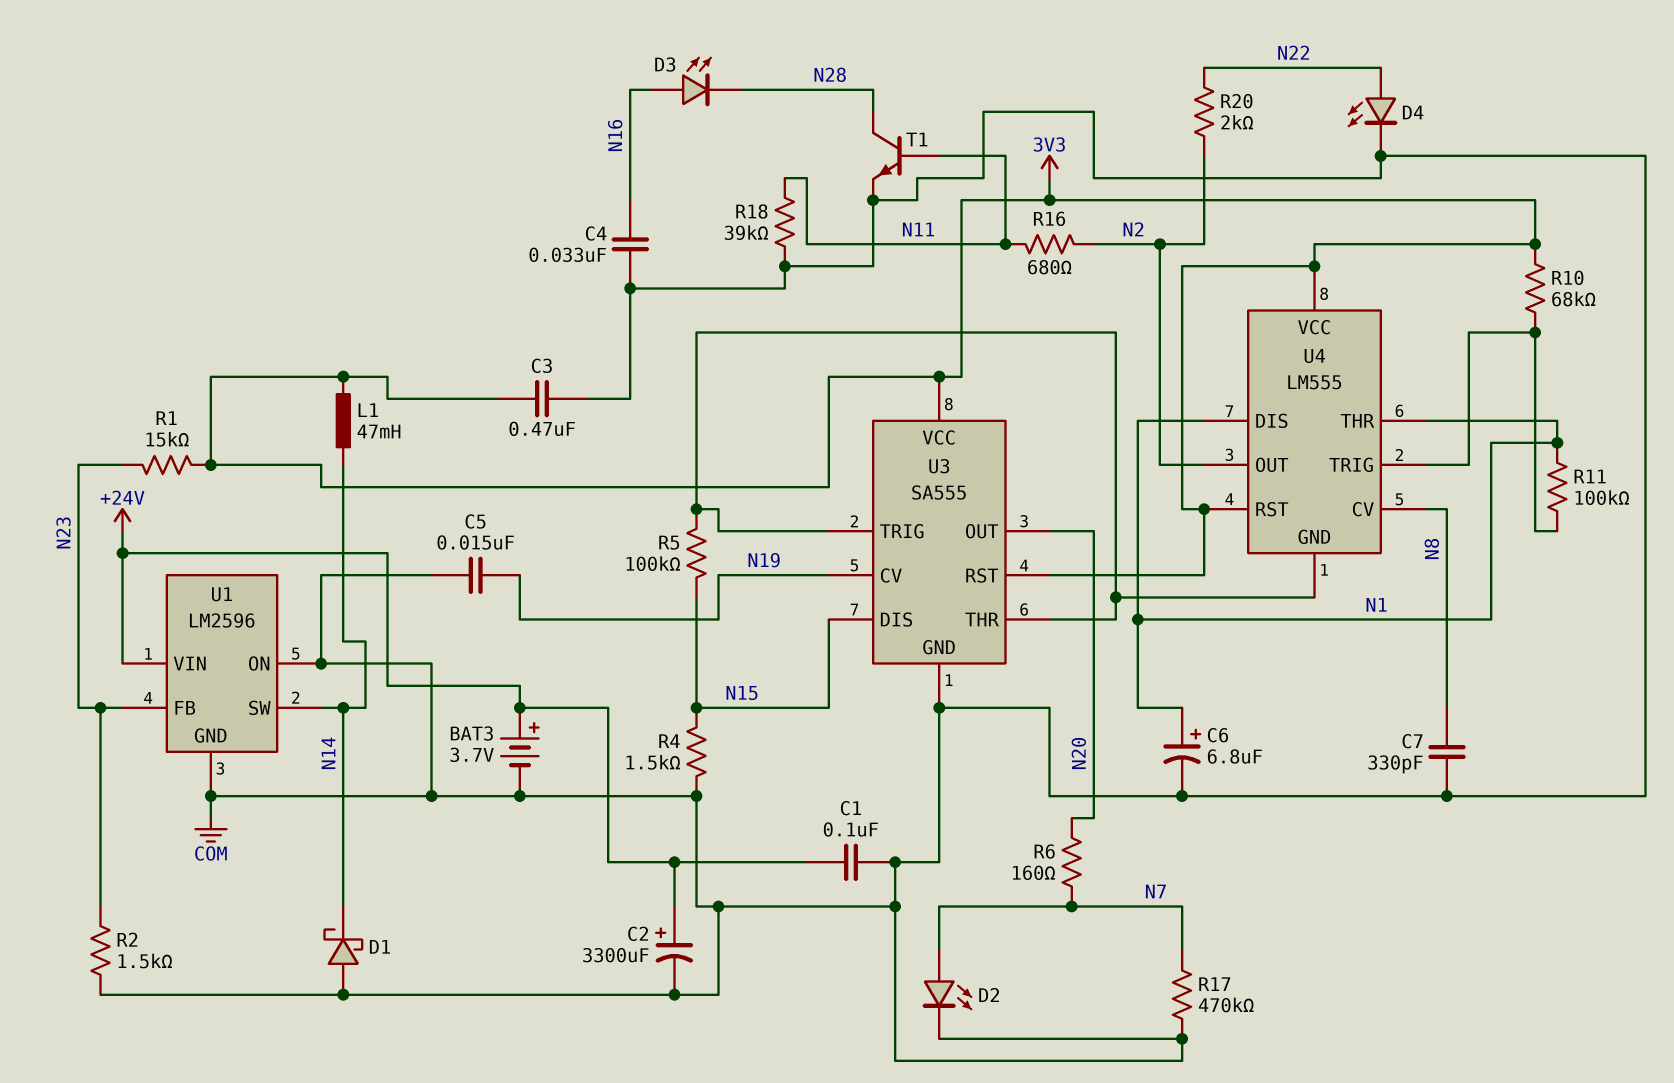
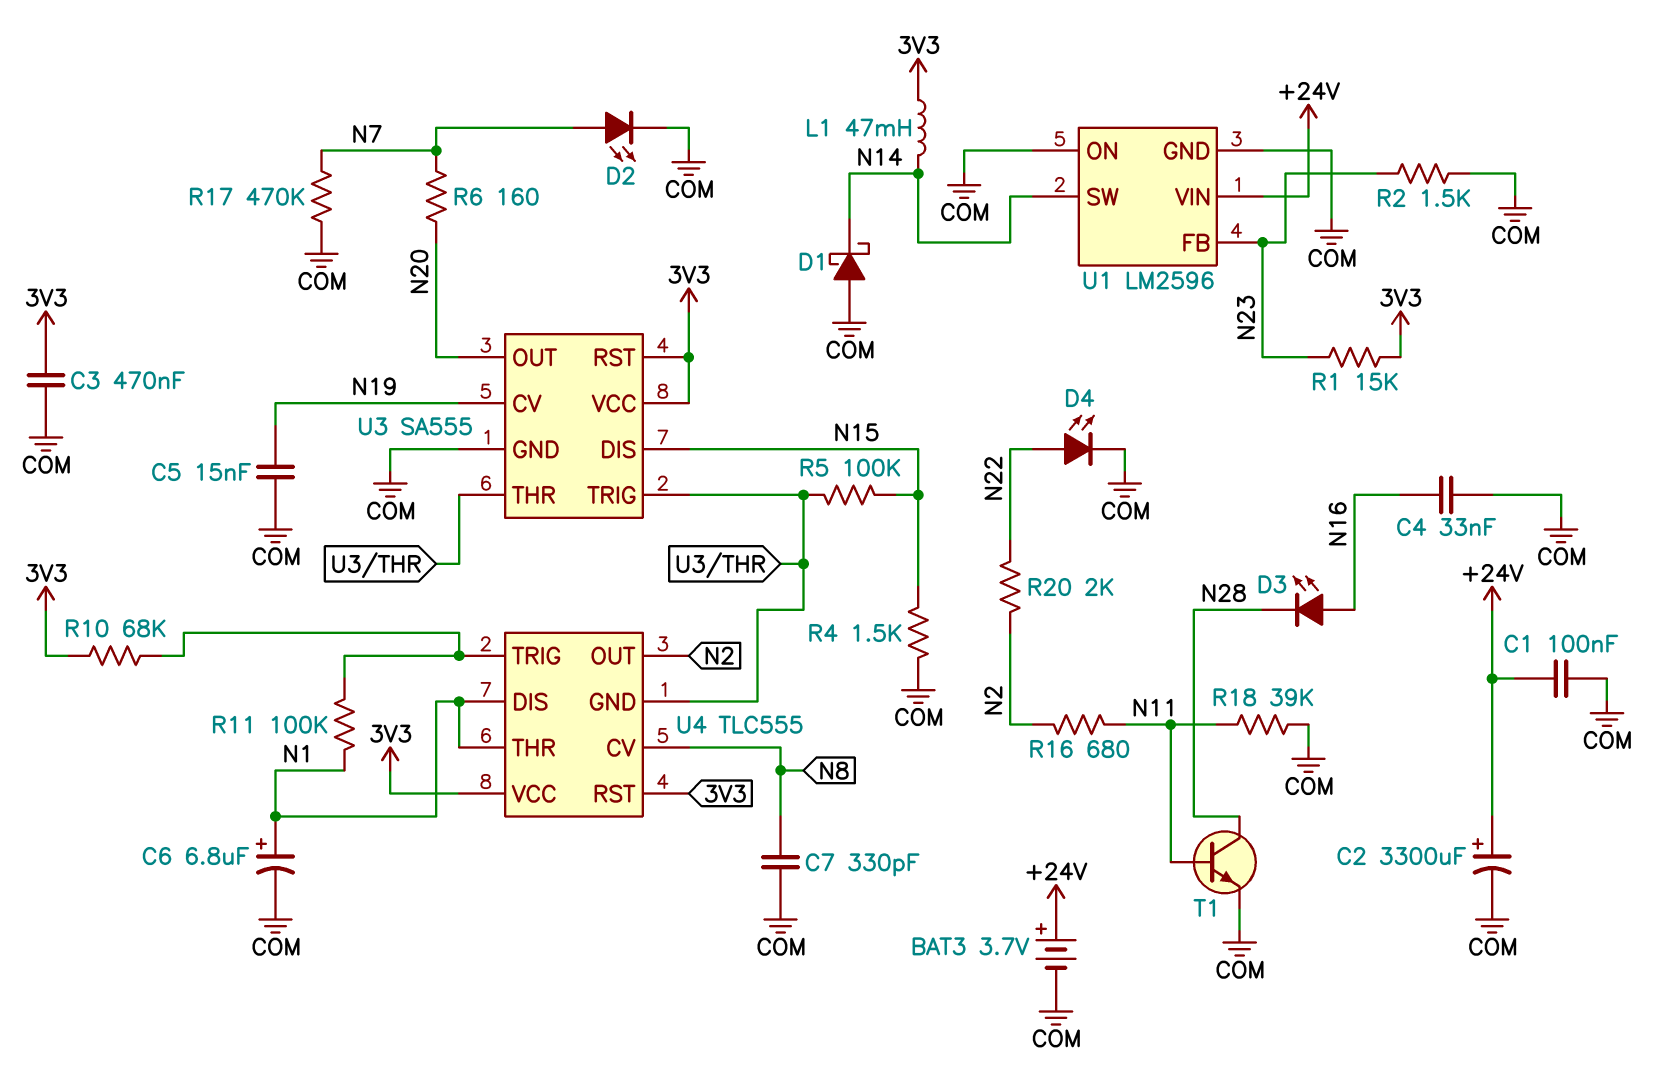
U4: LM555 -> TLC555

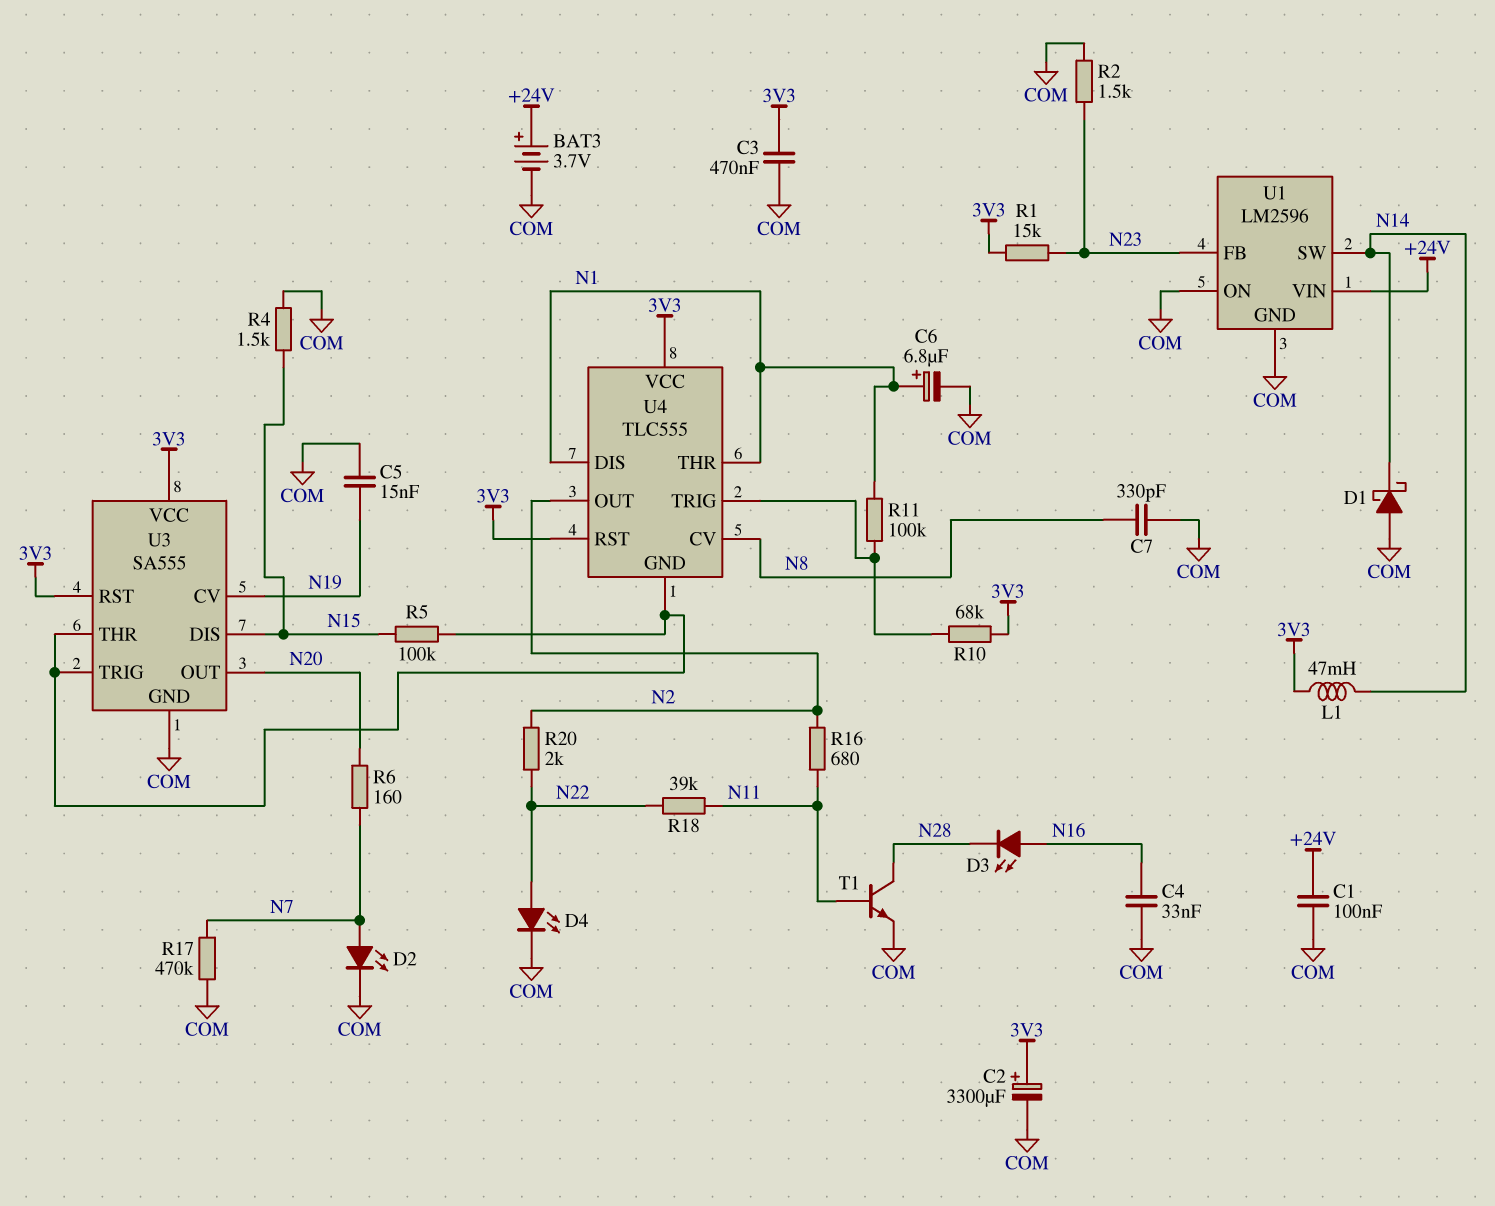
C2: 3300uF (plus +24V, minus COM) -> 3300uF (plus 3V3, minus COM)
R18: 39k (COM, N11) -> 39k (N11, N22)

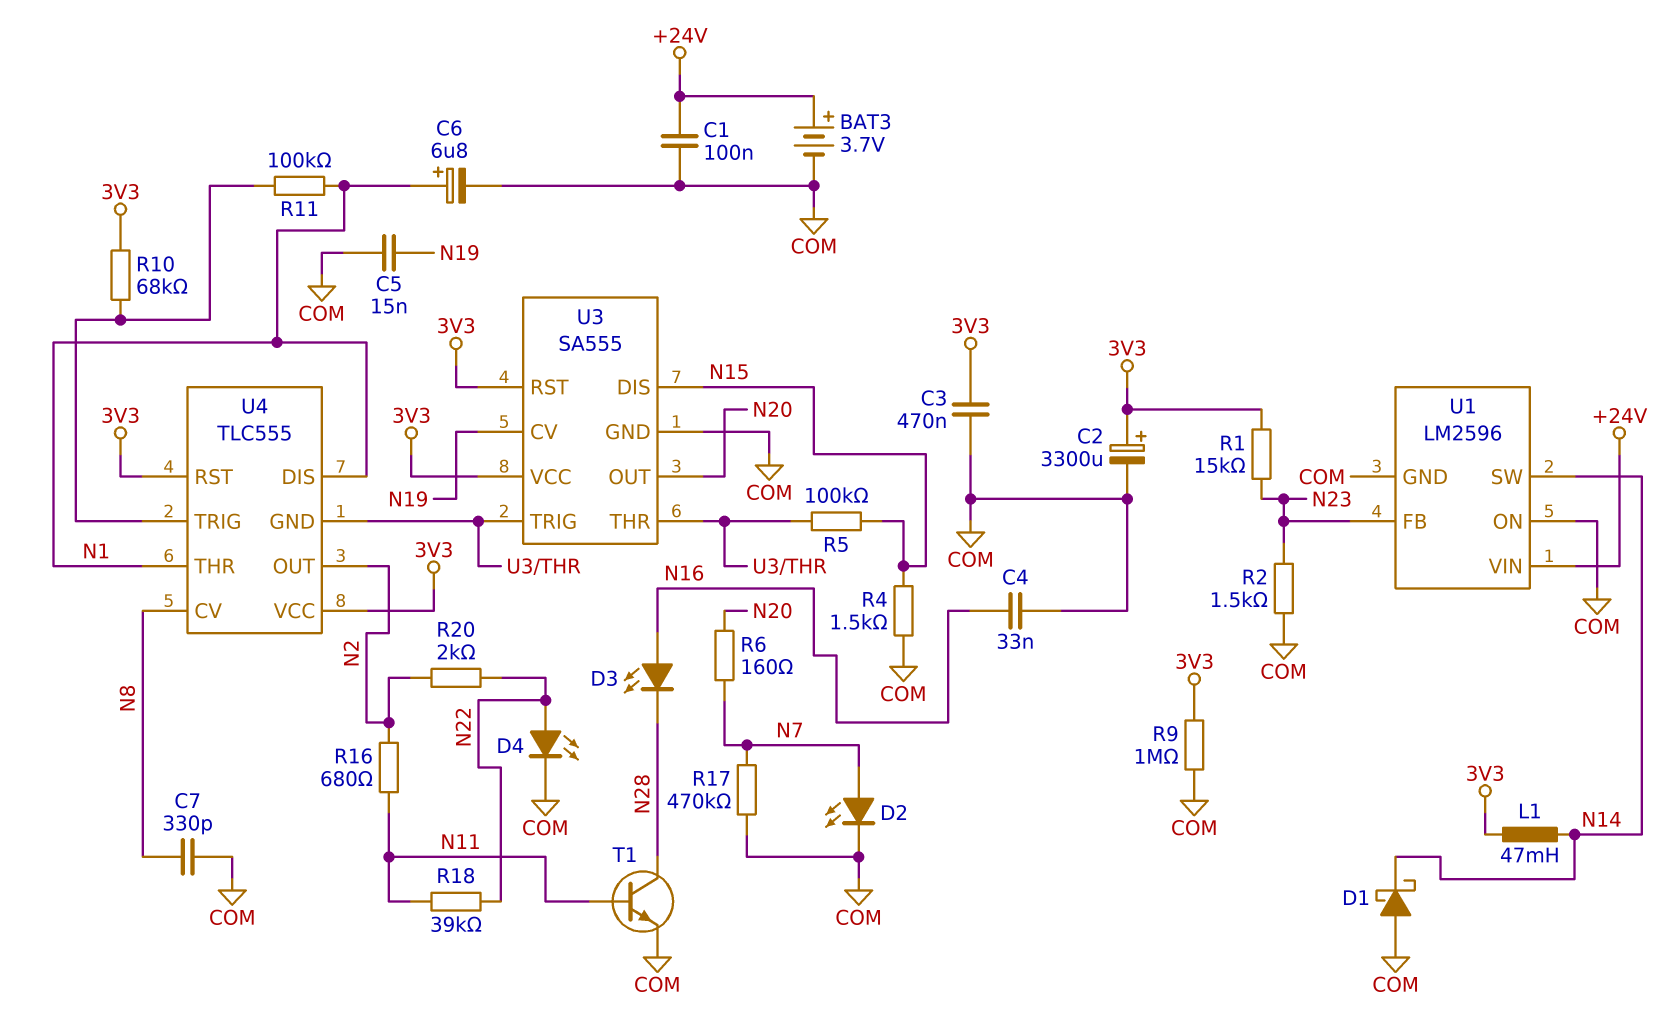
R9: none -> 1M (3V3, COM)

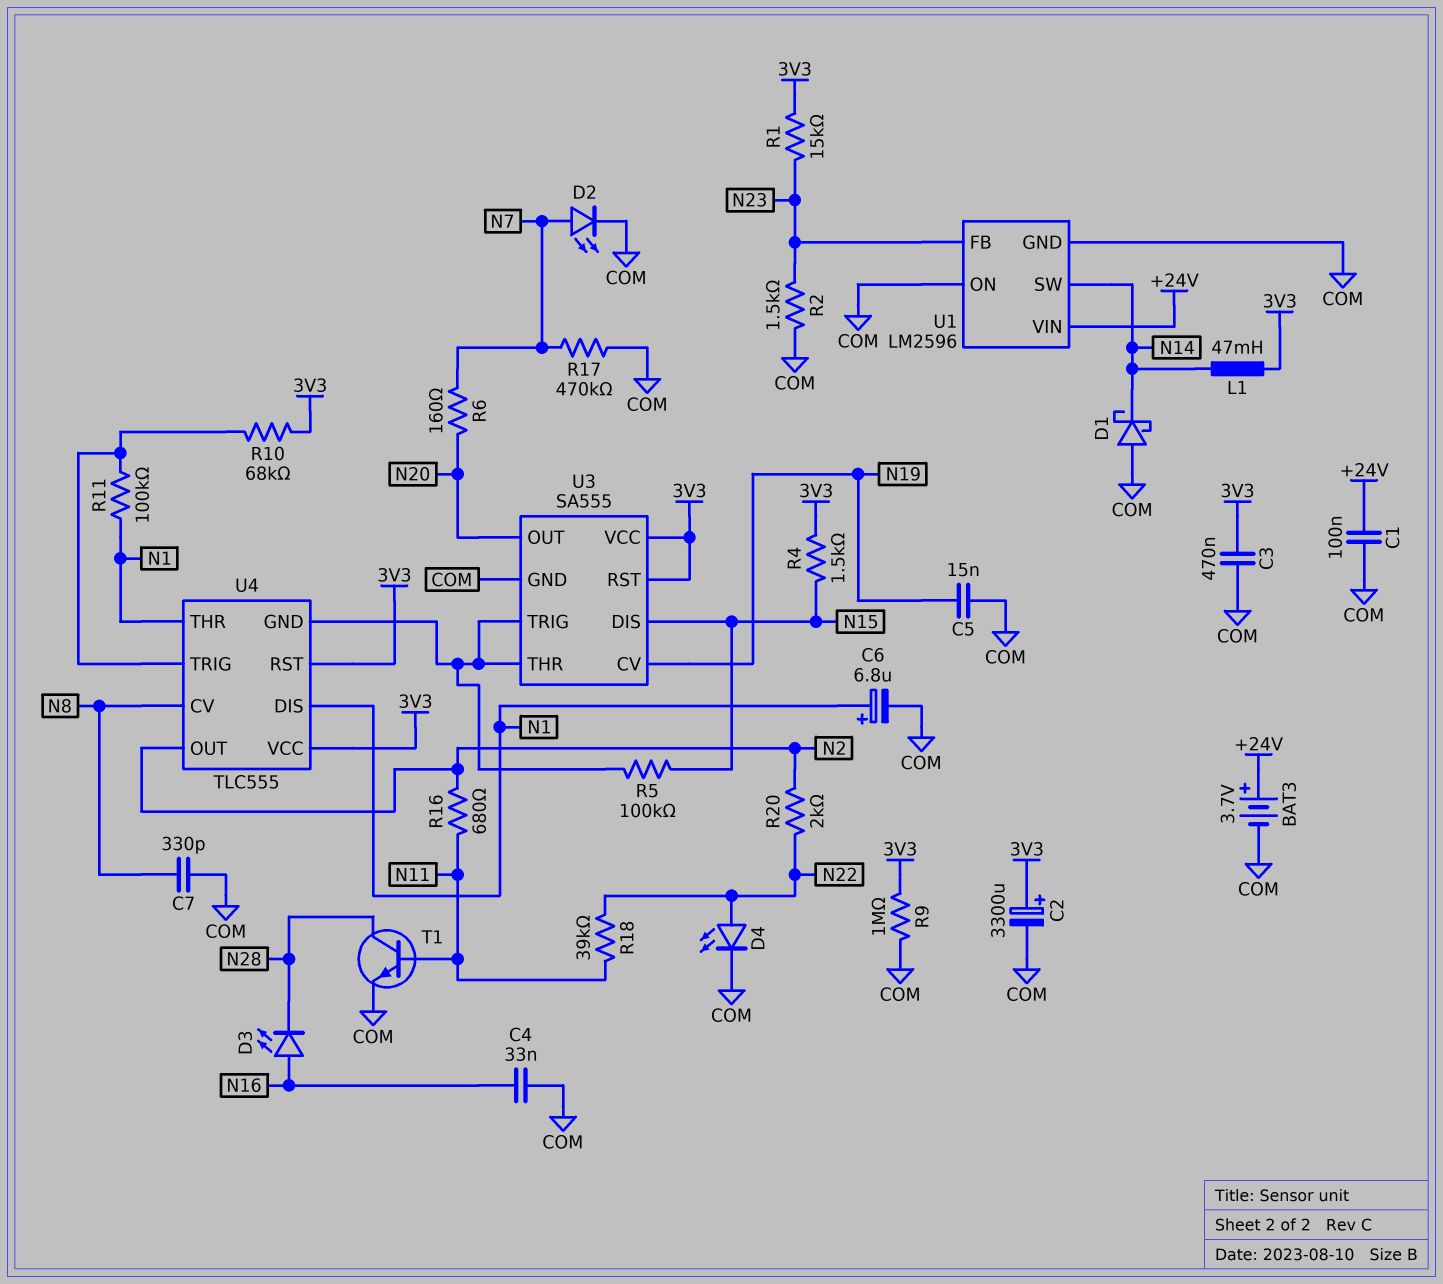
R4: 1.5k (COM, N15) -> 1.5k (3V3, N15)

